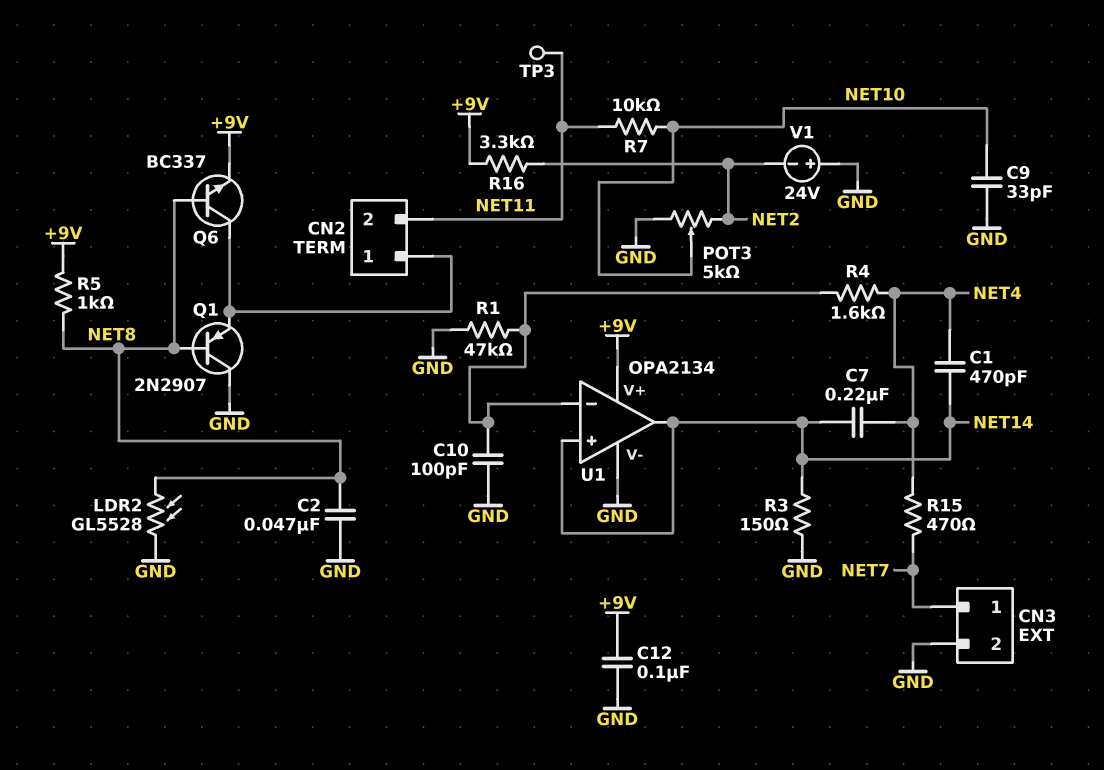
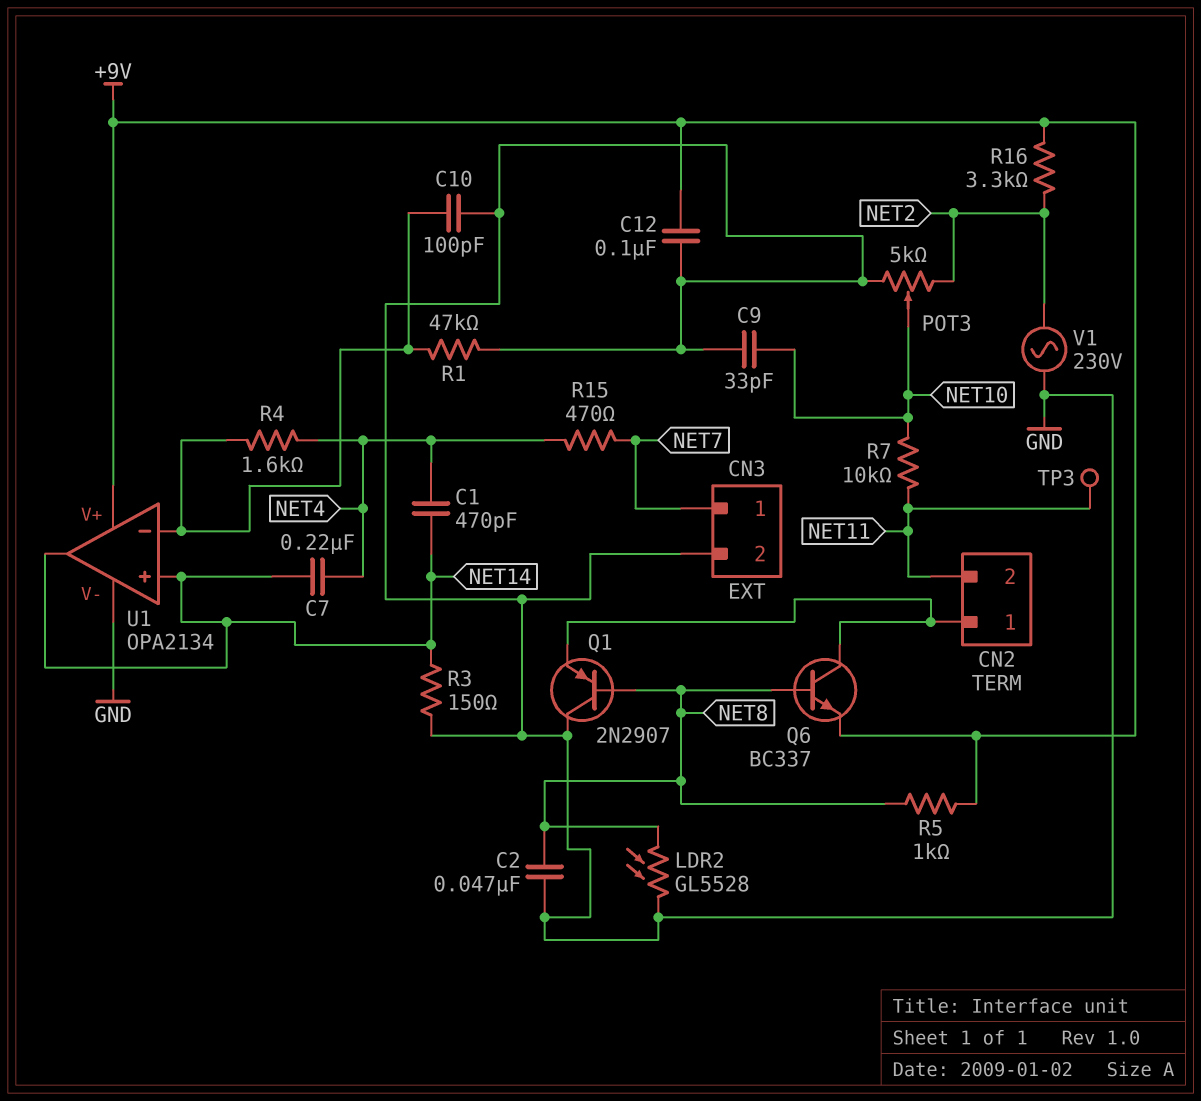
V1: 24V (plus GND, minus NET2) -> AC 230V (GND, NET2)

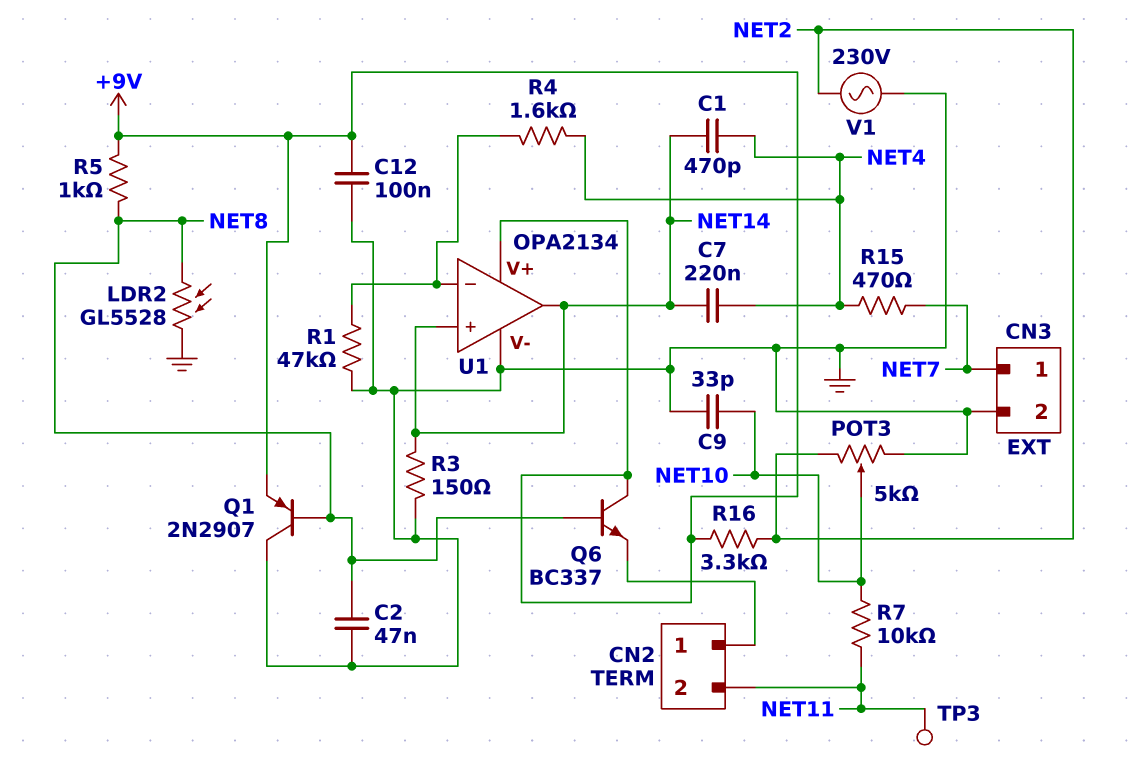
C10: 100pF (GND, U1/in-) -> none
Q1: PNP 2N2907 (B NET8, C GND, E CN2/1) -> PNP 2N2907 (B NET8, C GND, E +9V)
Q6: NPN BC337 (B NET8, C CN2/1, E +9V) -> NPN BC337 (B NET8, C +9V, E CN2/1)

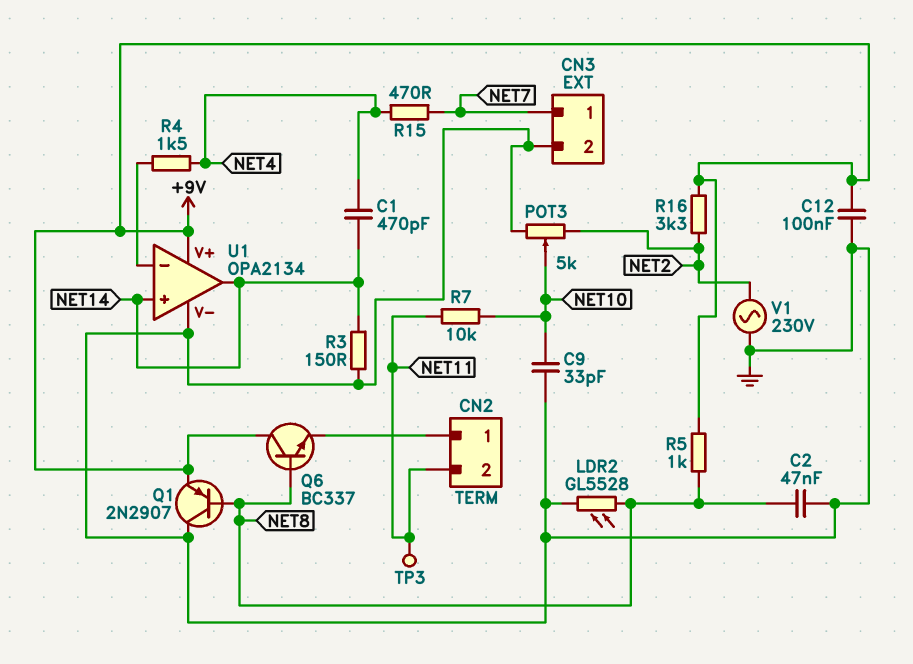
C7: 220nF (NET4, NET14) -> none
R1: 47k (GND, U1/in-) -> none
R4: 1.6k (NET4, U1/in-) -> 1.5k (NET4, U1/in-)

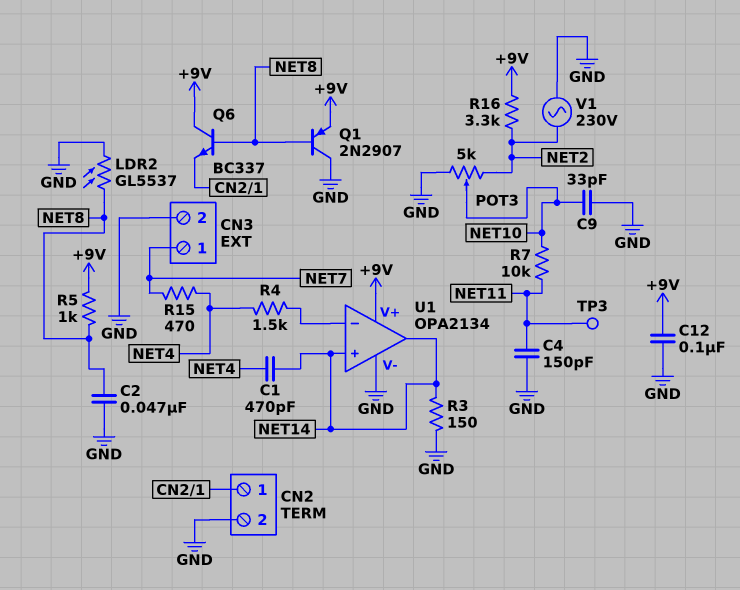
C4: none -> 150pF (GND, NET11)
CN2 pin 2: NET11 -> GND
LDR2: GL5528 (GND, NET8) -> GL5537 (GND, NET8)

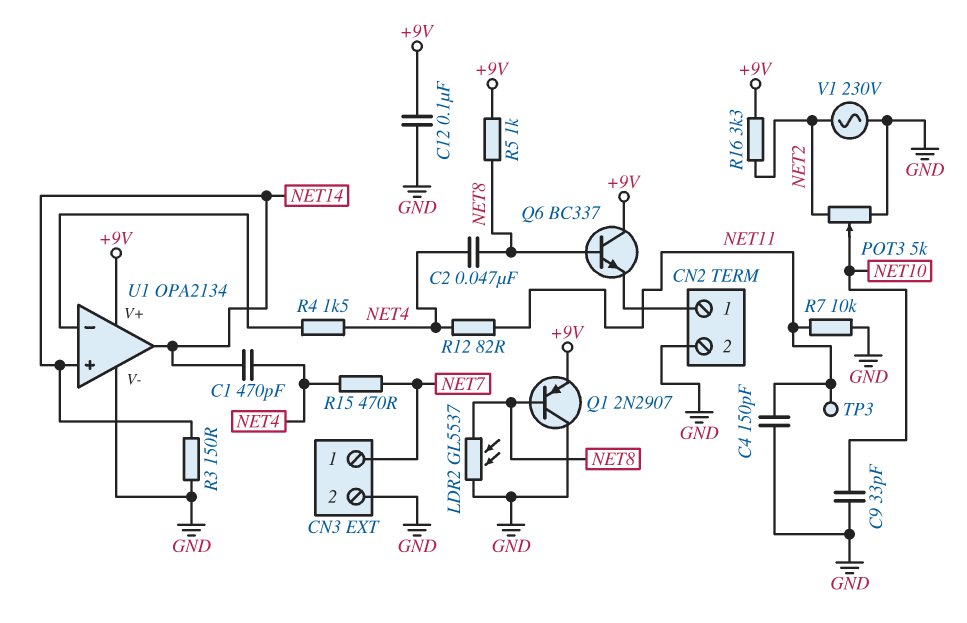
C2: 47nF (GND, NET8) -> 47nF (NET4, NET8)
R7: 10k (NET10, NET11) -> 10k (GND, NET11)
R12: none -> 82 (NET4, NET11)

